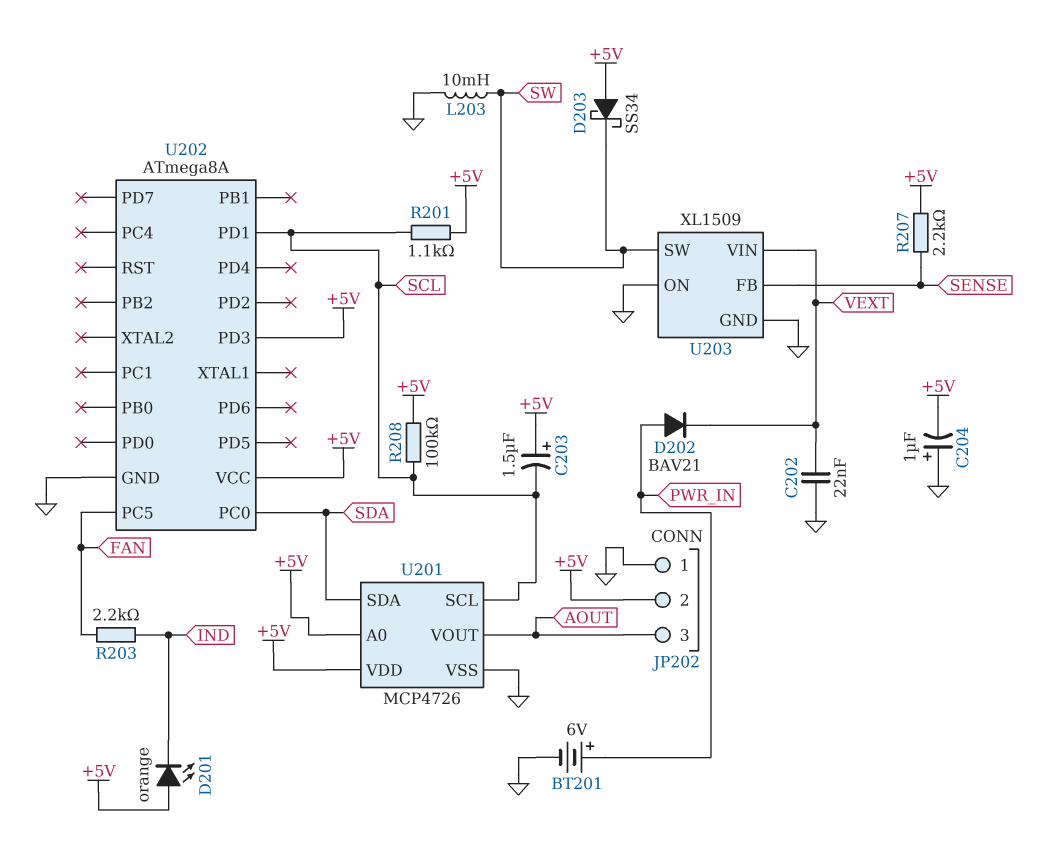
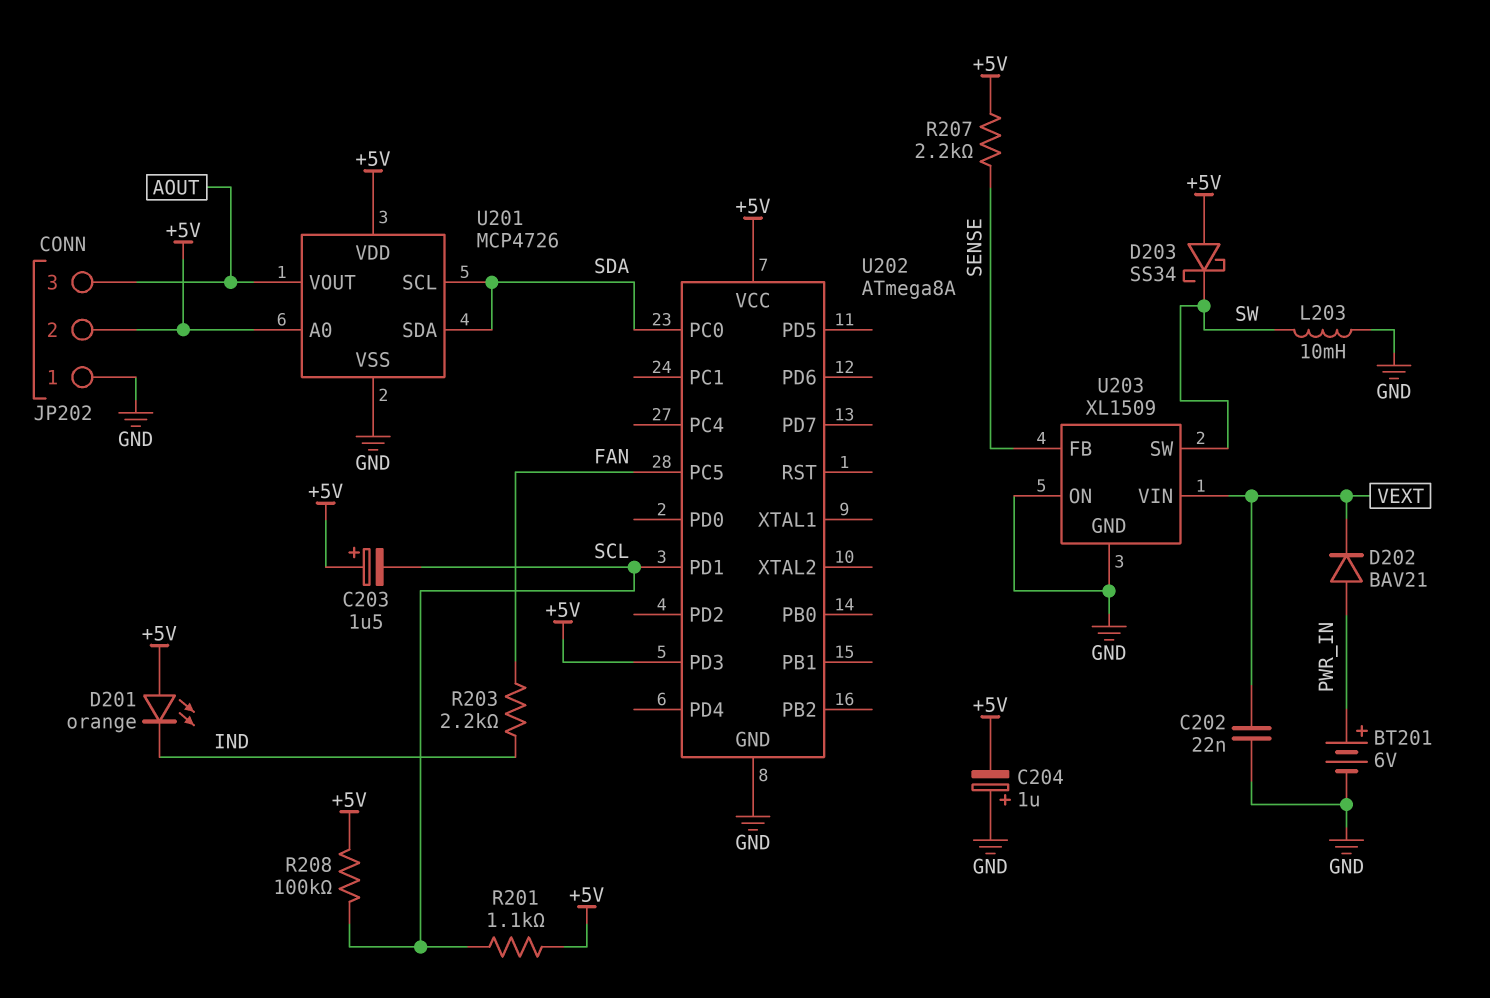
U201 pin SCL: SCL -> SDA

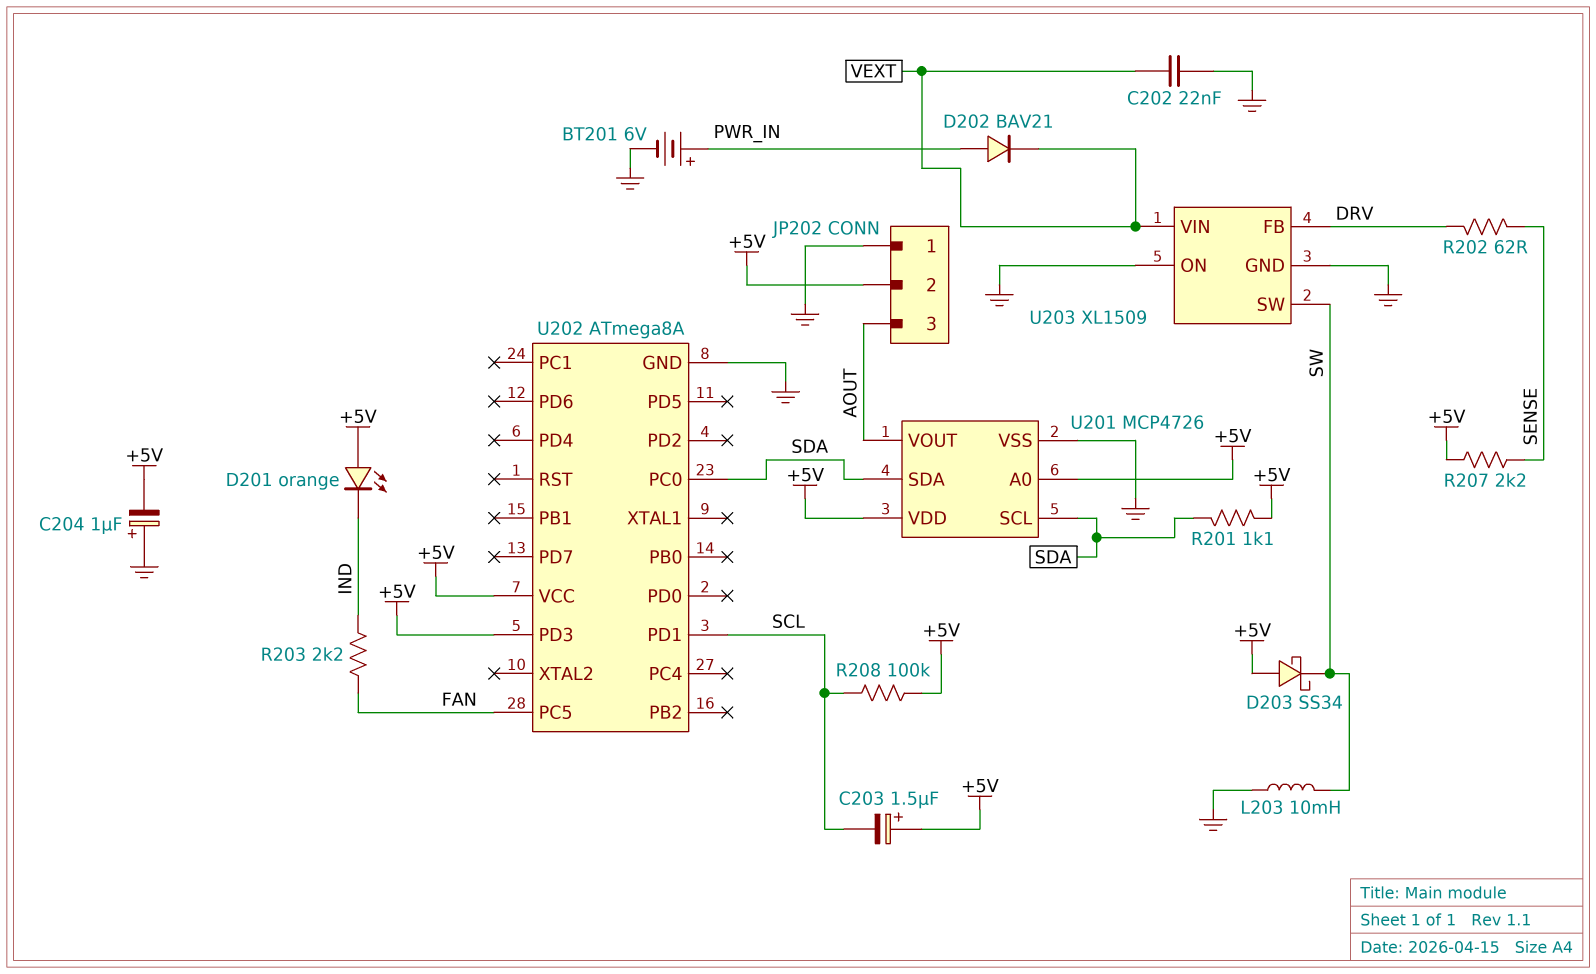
R201: 1.1k (+5V, SCL) -> 1.1k (+5V, SDA)
R202: none -> 62 (DRV, SENSE)
U203 pin FB: SENSE -> DRV

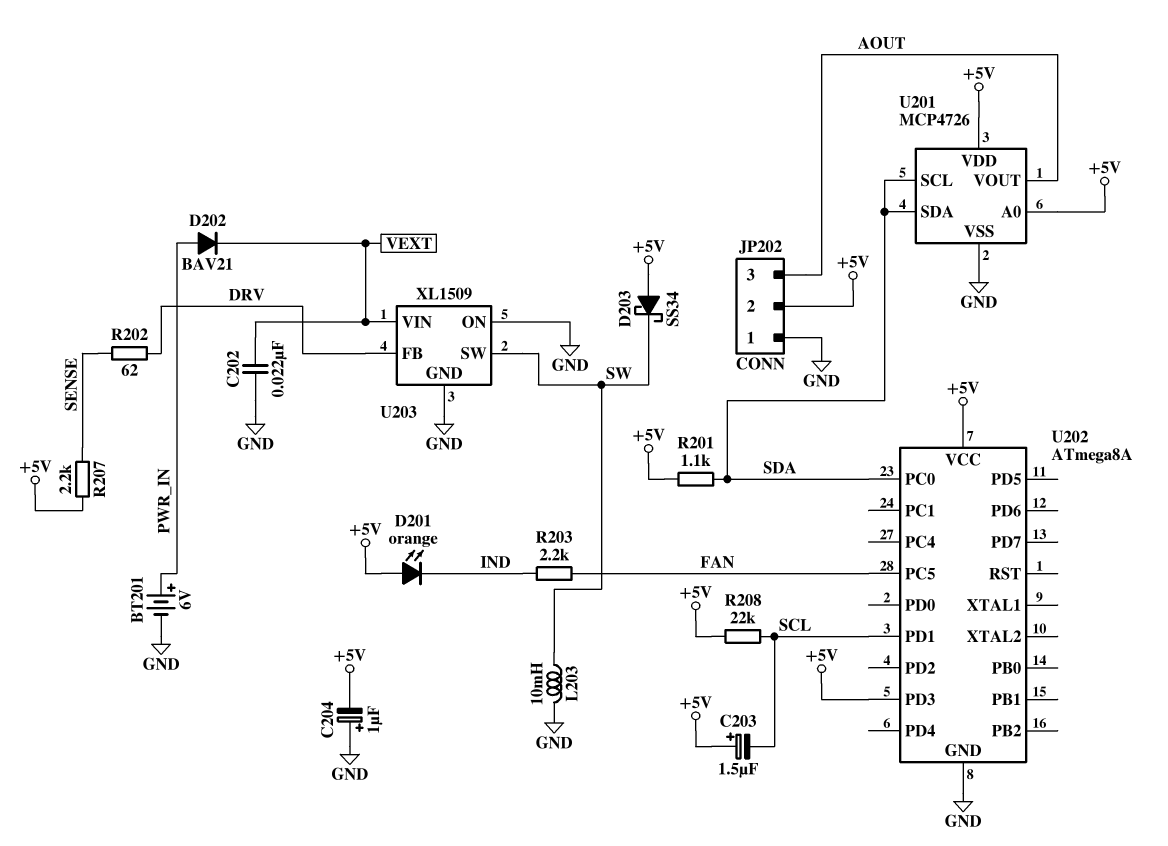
R208: 100k (+5V, SCL) -> 22k (+5V, SCL)

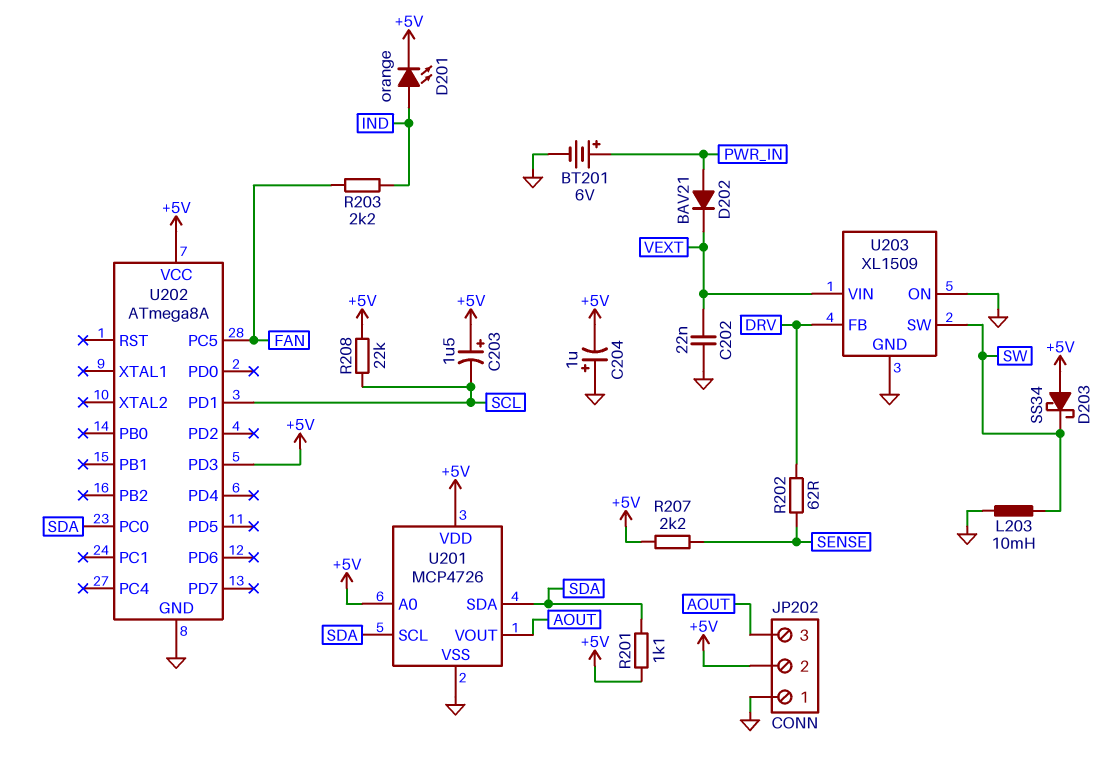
D201: LED orange (A +5V, K IND) -> LED orange (A IND, K +5V)

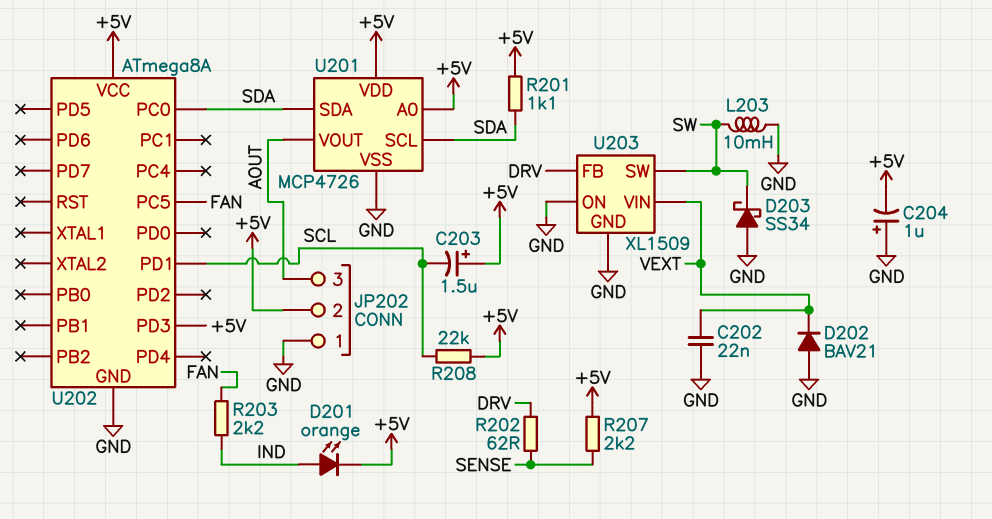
BT201: 6V (plus PWR_IN, minus GND) -> none
D202: diode BAV21 (A PWR_IN, K VEXT) -> diode BAV21 (A GND, K VEXT)
D203: schottky SS34 (A +5V, K SW) -> schottky SS34 (A GND, K SW)

